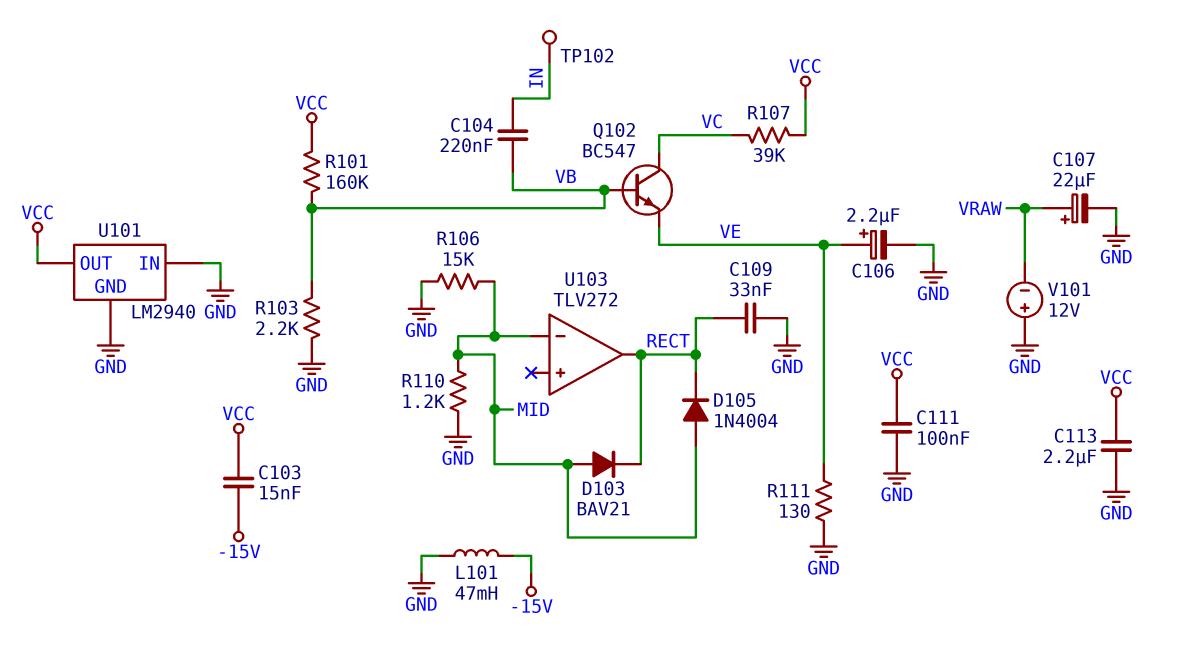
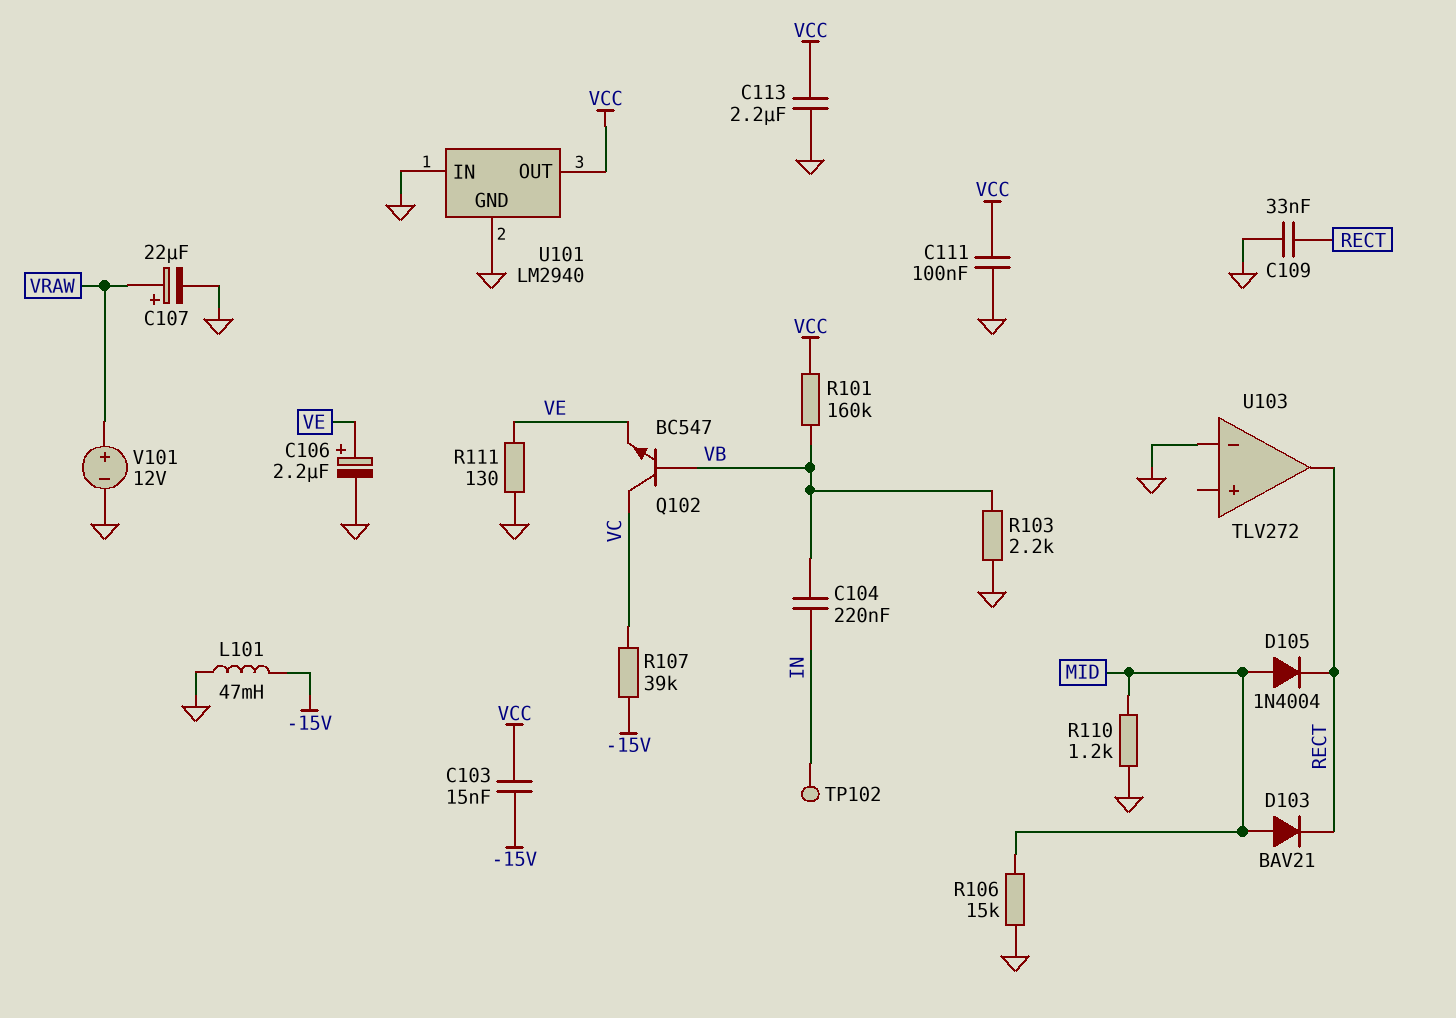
R107: 39k (VC, VCC) -> 39k (-15V, VC)
U103 pin in-: MID -> GND
V101: 12V (plus GND, minus VRAW) -> 12V (plus VRAW, minus GND)

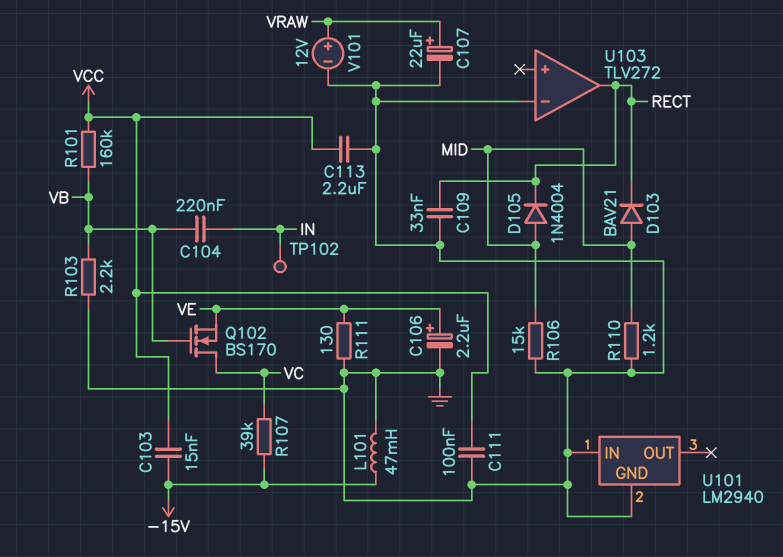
Q102: NPN BC547 (B VB, C VC, E VE) -> NMOS BS170 (G VB, D VC, S VE)
U101 pin OUT: VCC -> none

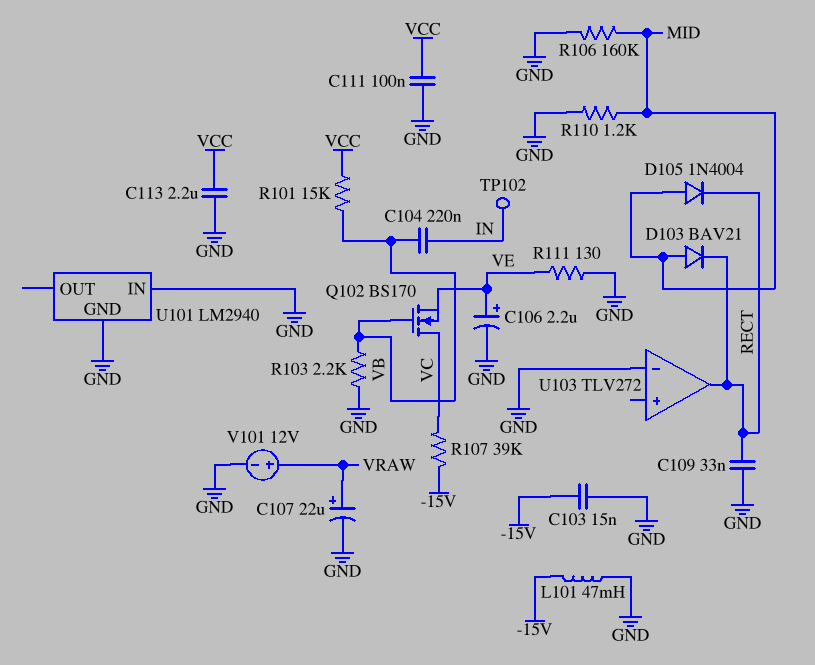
C103: 15nF (-15V, VCC) -> 15nF (-15V, GND)
R101: 160k (VB, VCC) -> 15k (VB, VCC)
R106: 15k (GND, MID) -> 160k (GND, MID)

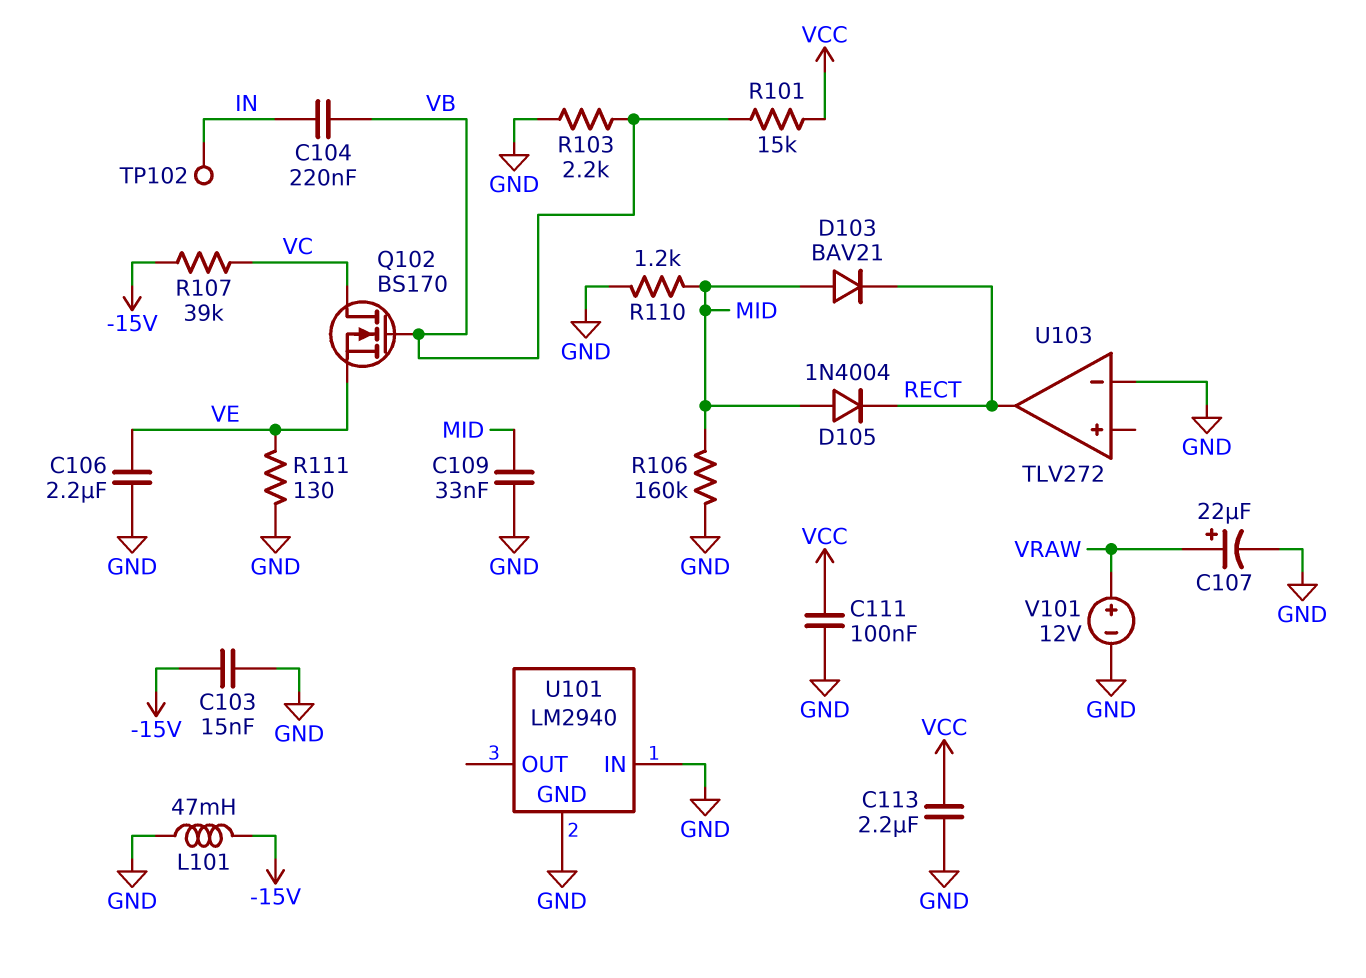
C106: 2.2uF (plus VE, minus GND) -> 2.2uF (GND, VE)
C109: 33nF (GND, RECT) -> 33nF (GND, MID)

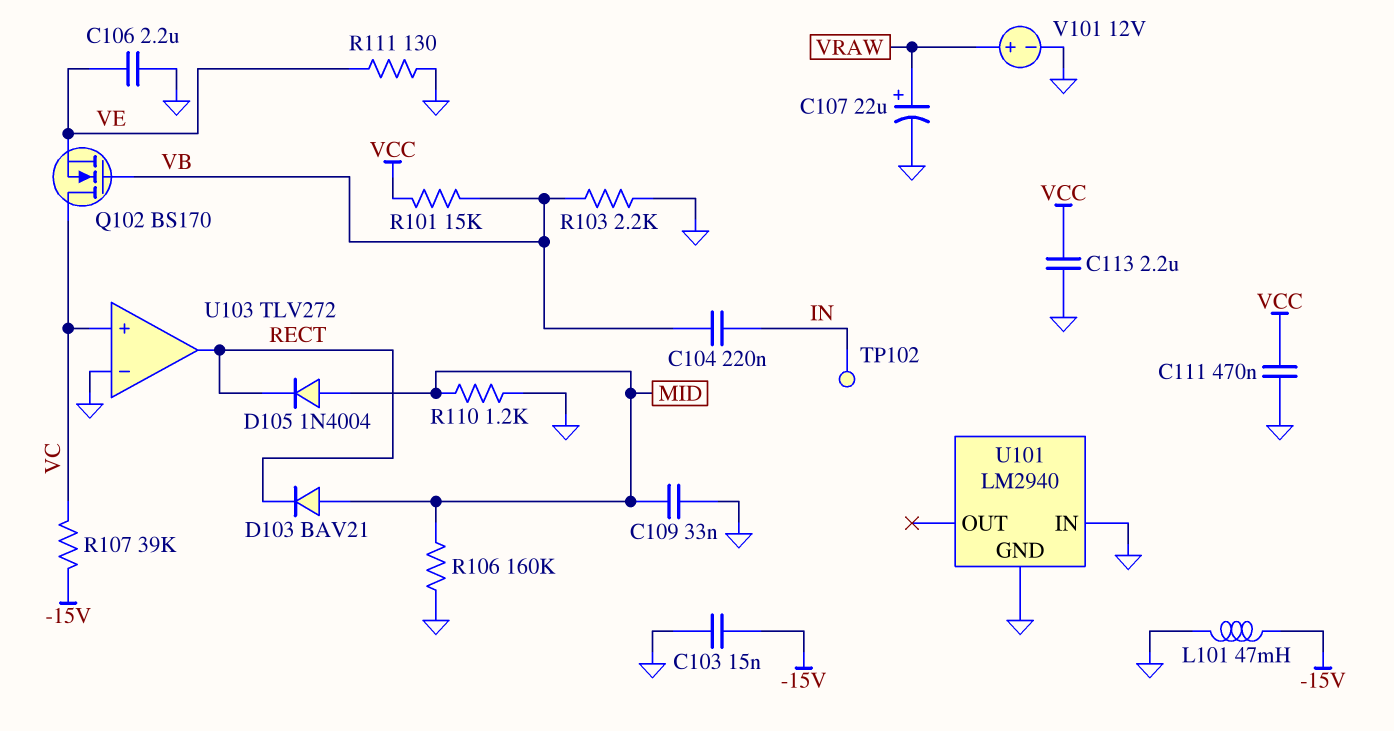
C111: 100nF (GND, VCC) -> 470nF (GND, VCC)
U103 pin in+: none -> VC

